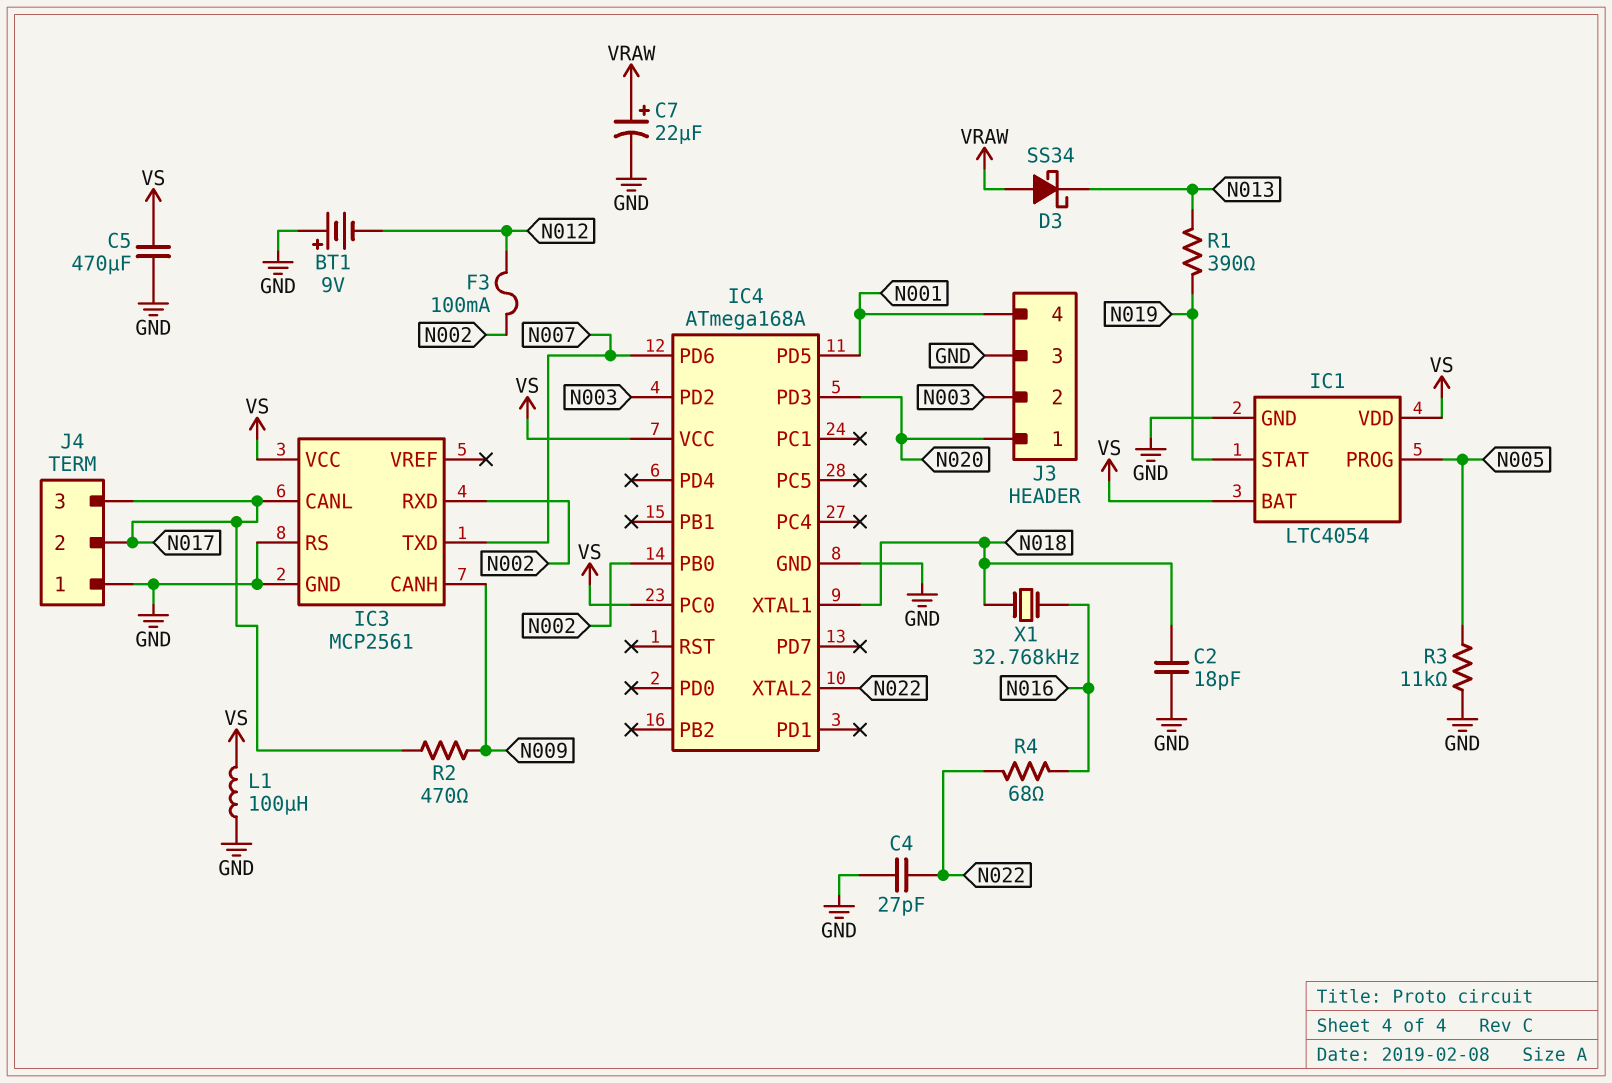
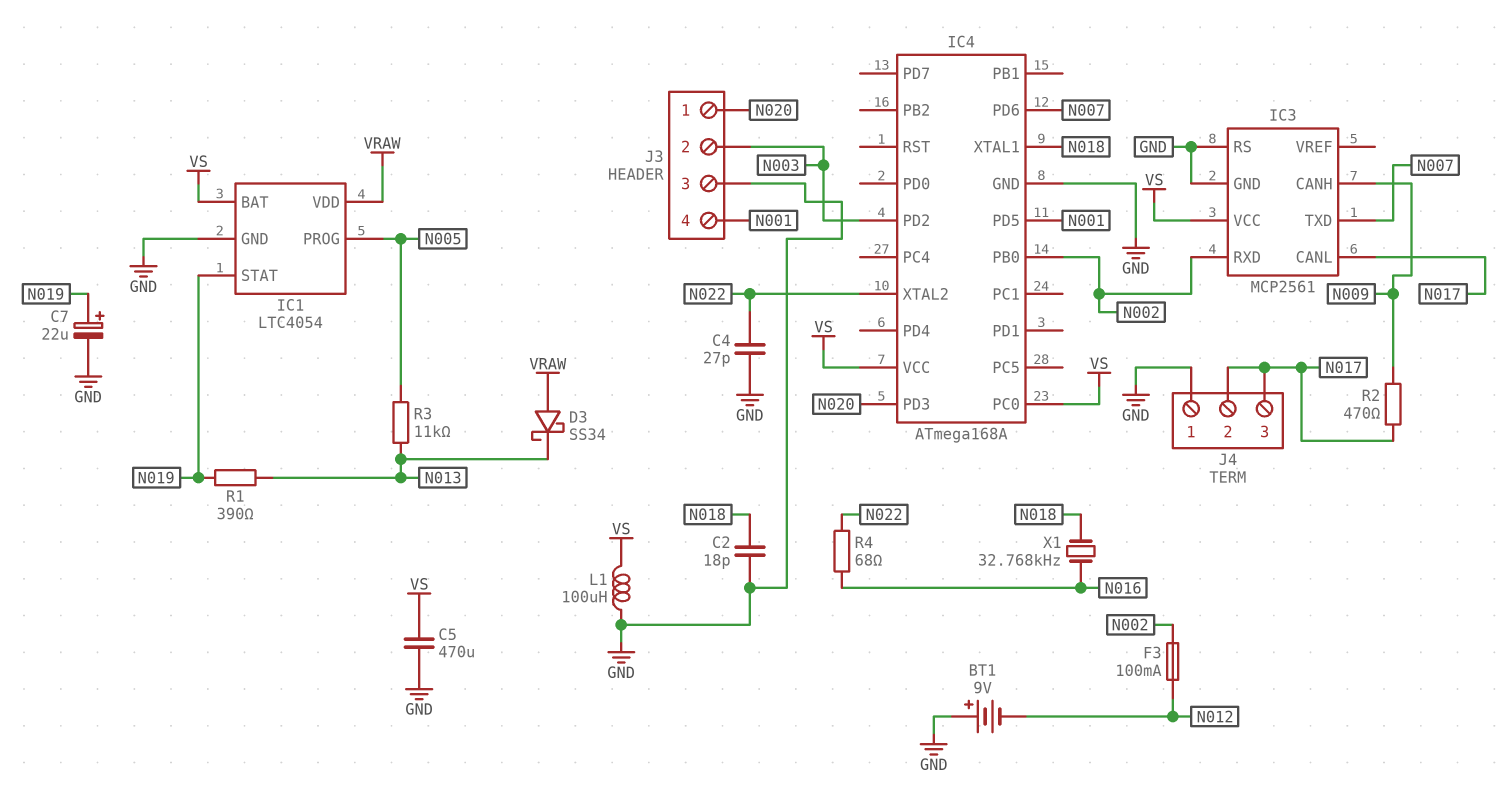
C7: 22uF (plus VRAW, minus GND) -> 22uF (plus N019, minus GND)
IC1 pin VDD: VS -> VRAW
R3: 11k (GND, N005) -> 11k (N005, N013)

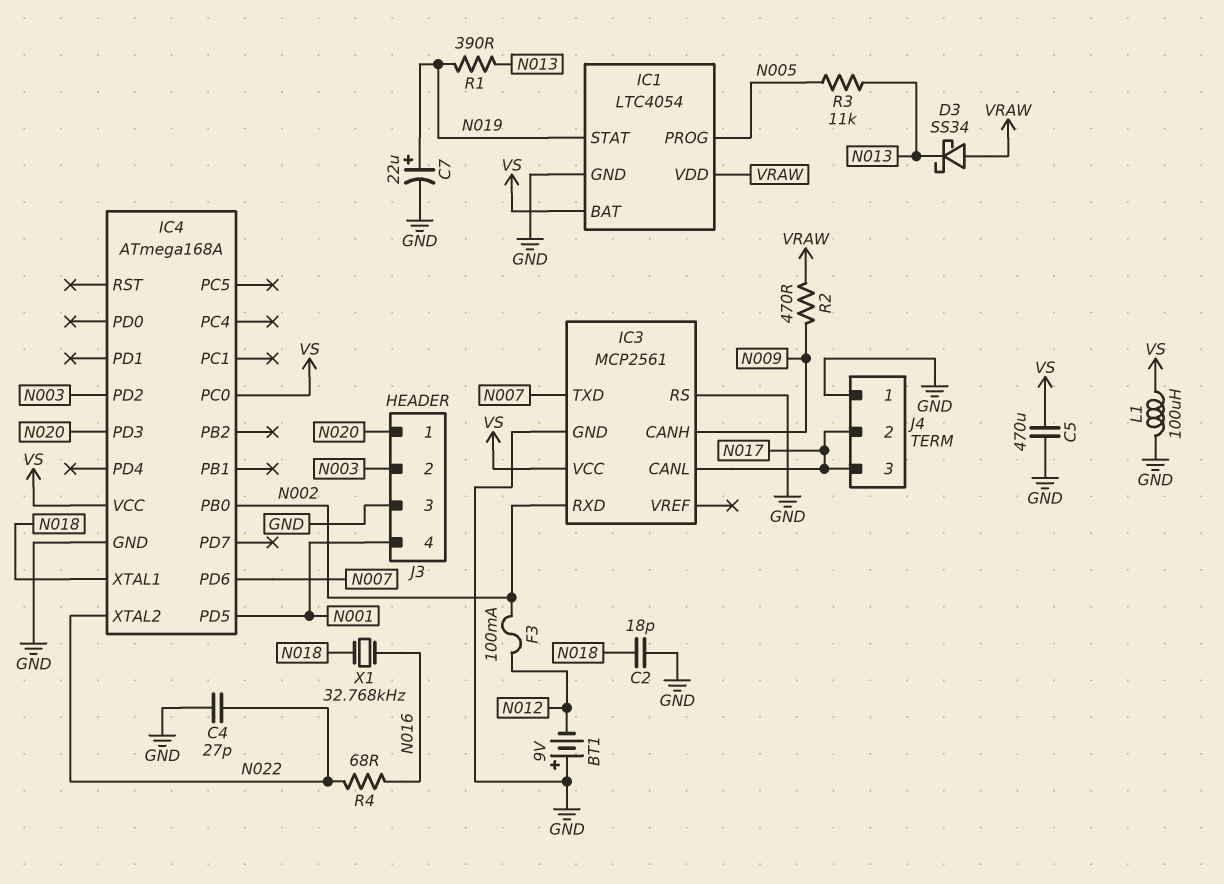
R2: 470 (N009, N017) -> 470 (N009, VRAW)

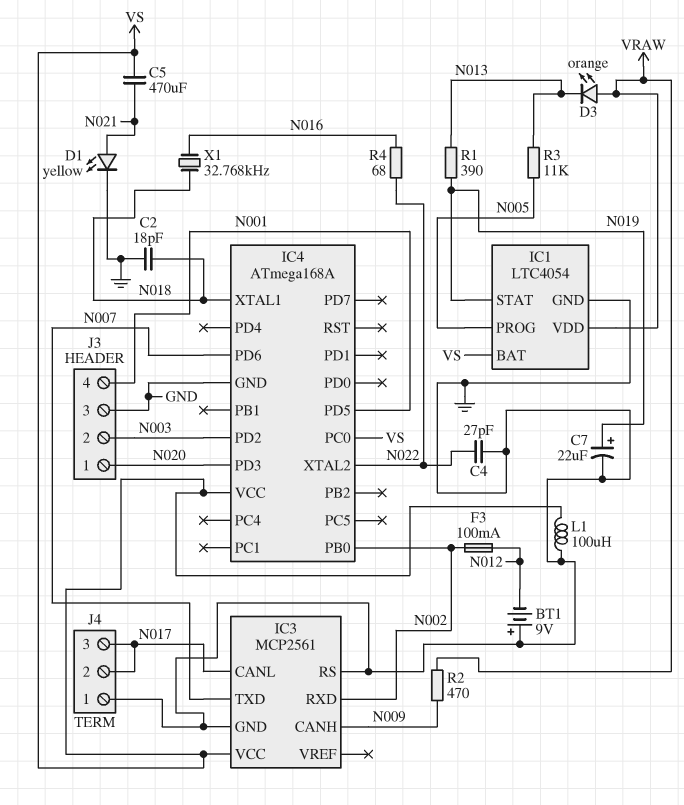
C5: 470uF (GND, VS) -> 470uF (N021, VS)
D1: none -> LED yellow (A N021, K GND)
D3: schottky SS34 (A VRAW, K N013) -> LED orange (A VRAW, K N013)

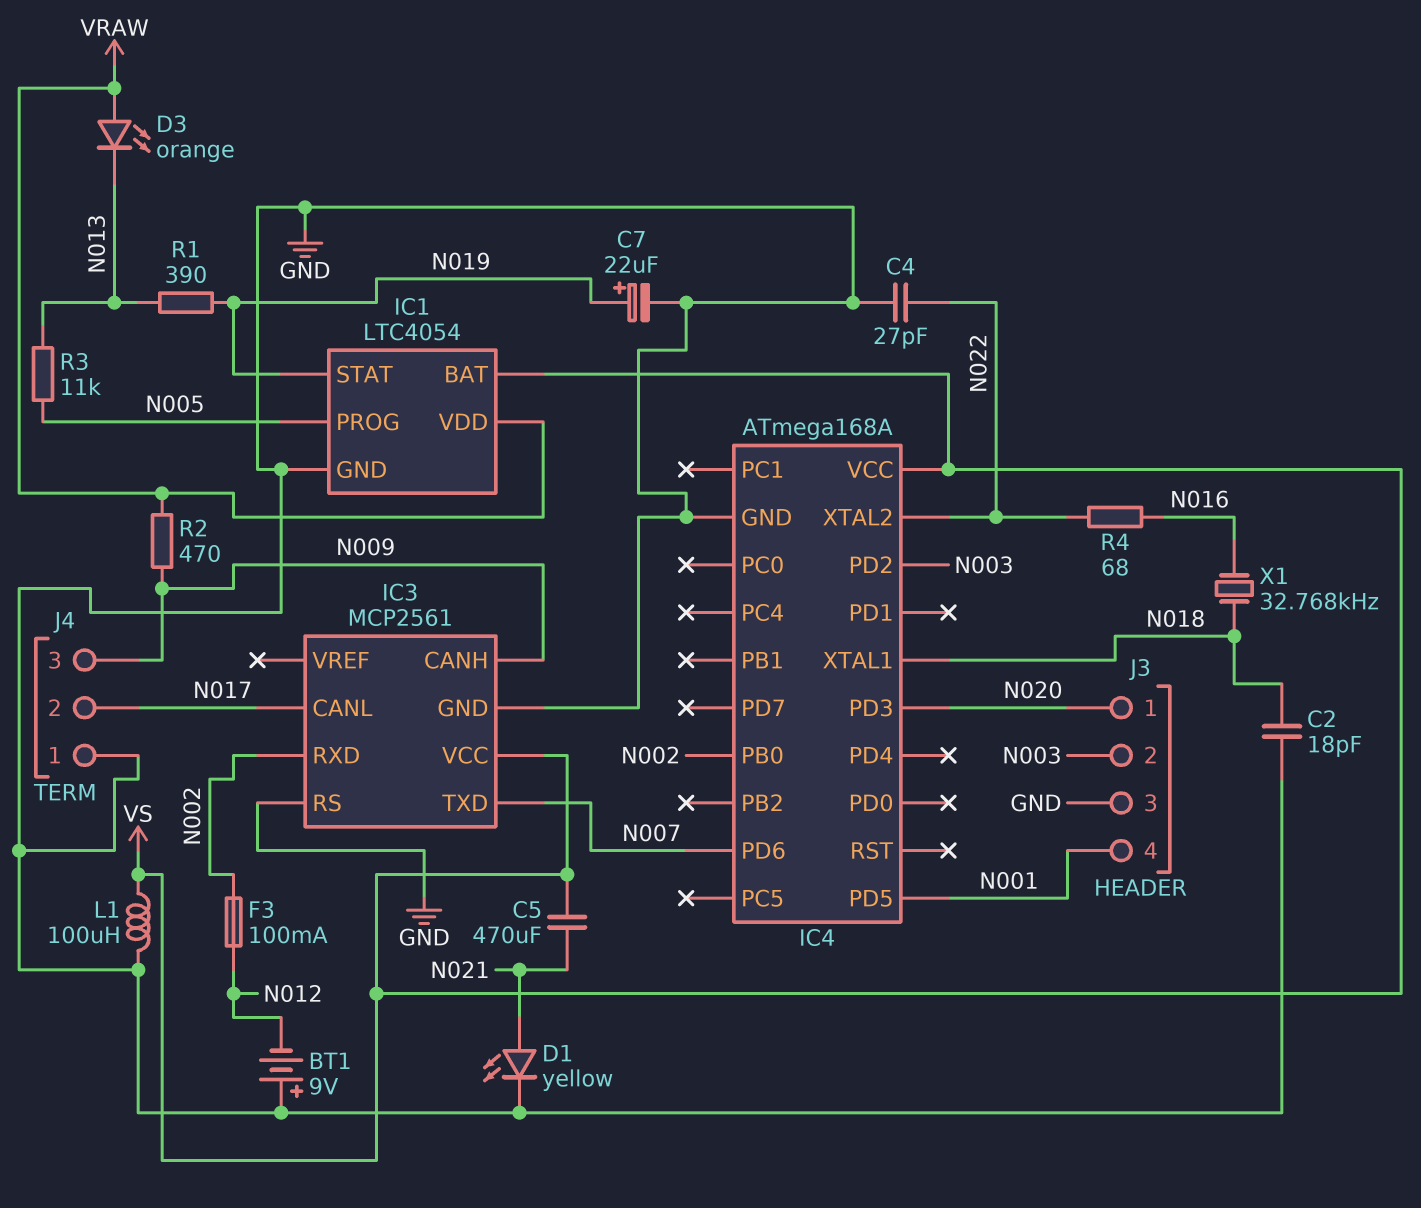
IC4 pin PC0: VS -> none
J4 pin 3: N017 -> N009

